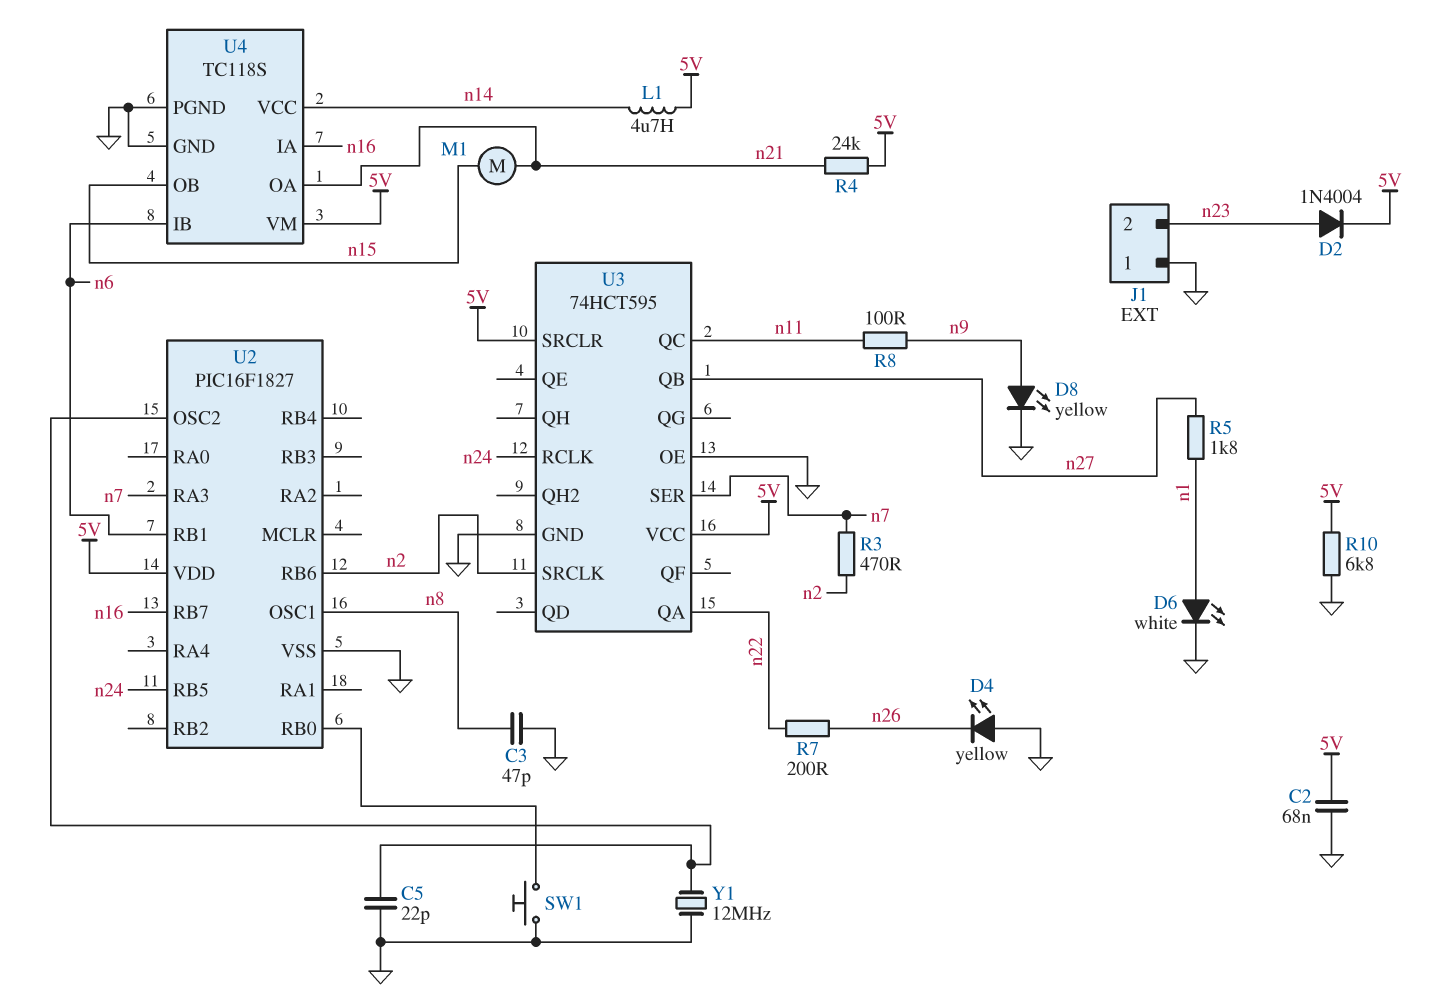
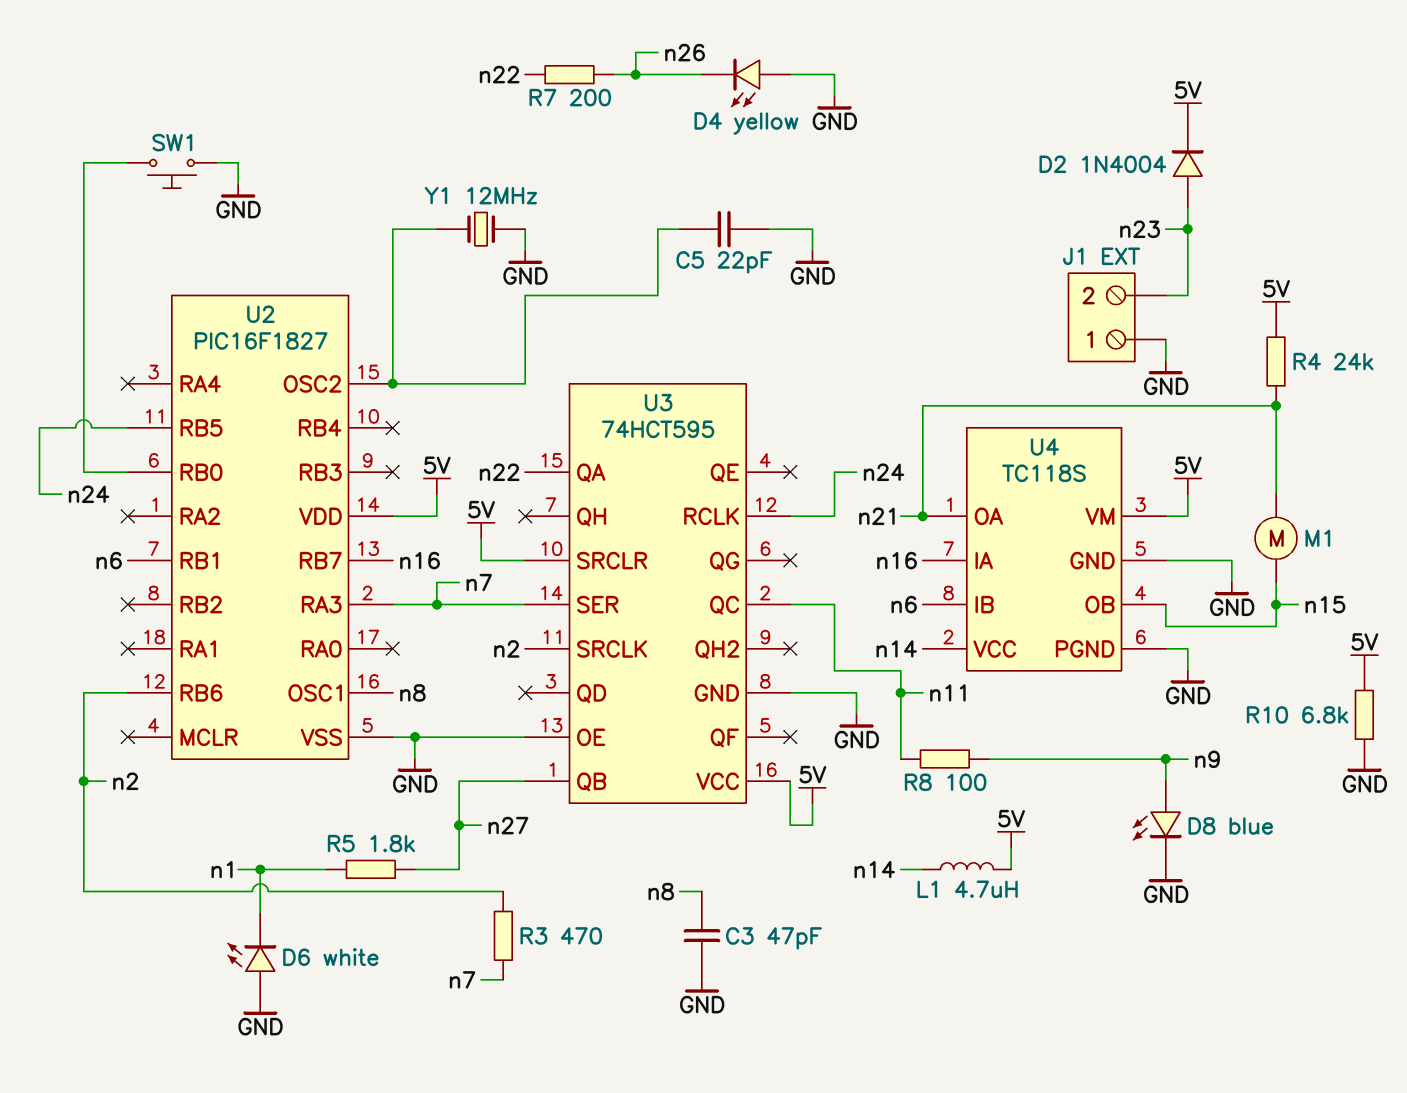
C2: 68nF (5V, GND) -> none
D6: LED white (A n1, K GND) -> LED white (A GND, K n1)
D8: LED yellow (A n9, K GND) -> LED blue (A n9, K GND)

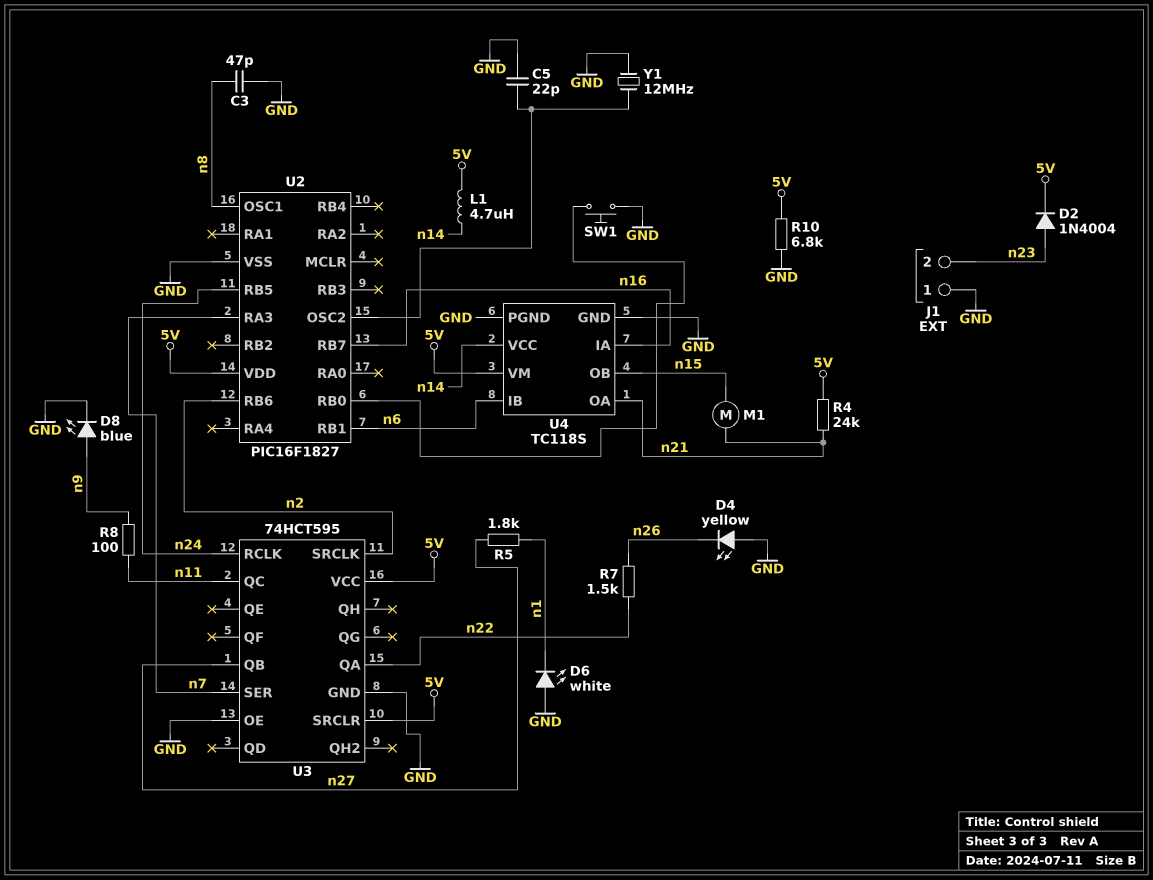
R3: 470 (n2, n7) -> none
R7: 200 (n22, n26) -> 1.5k (n22, n26)

